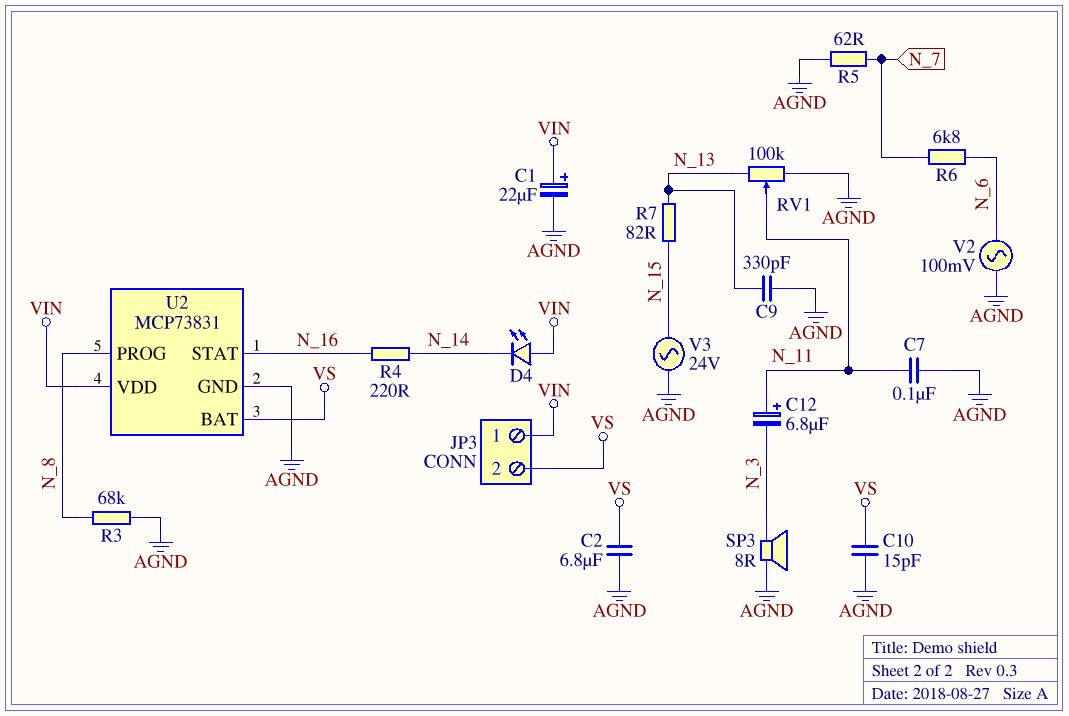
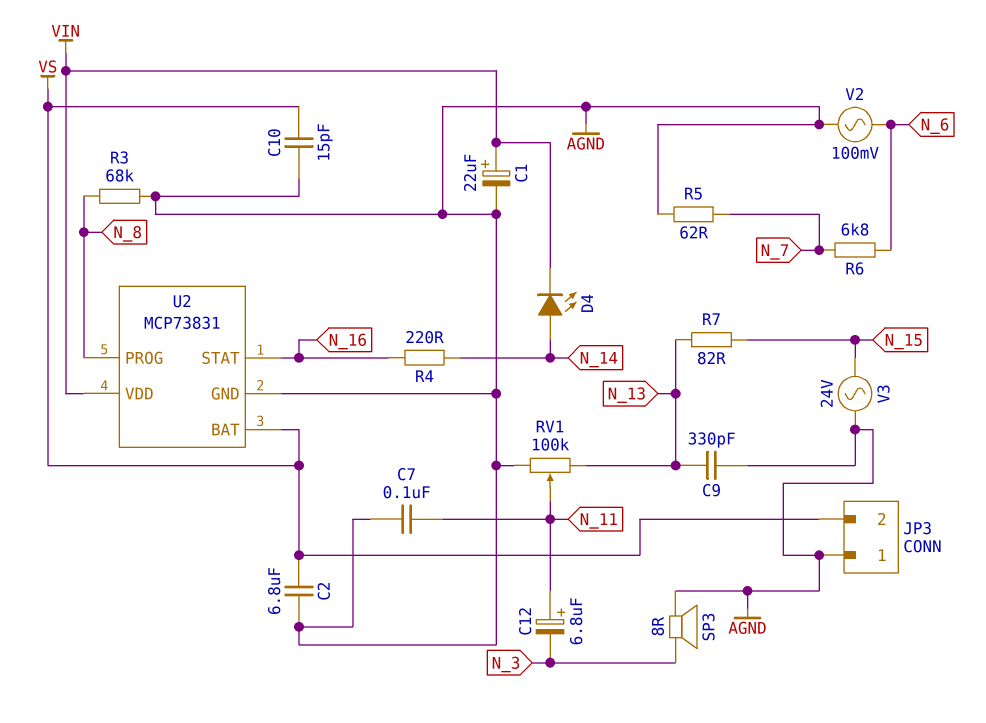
D4: LED (A VIN, K N_14) -> LED (A N_14, K VIN)
JP3 pin 1: VIN -> AGND

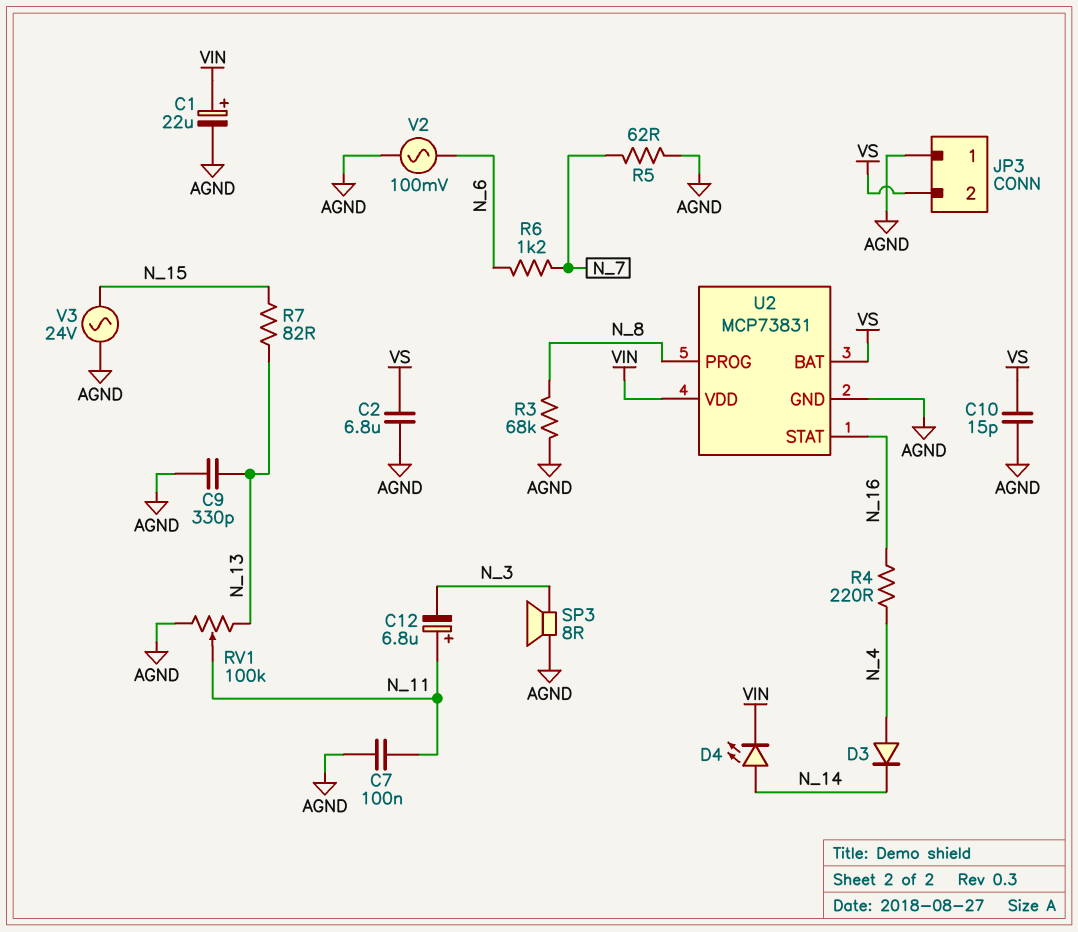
D3: none -> diode (A N_4, K N_14)
R4: 220 (N_14, N_16) -> 220 (N_4, N_16)
R6: 6.8k (N_6, N_7) -> 1.2k (N_6, N_7)

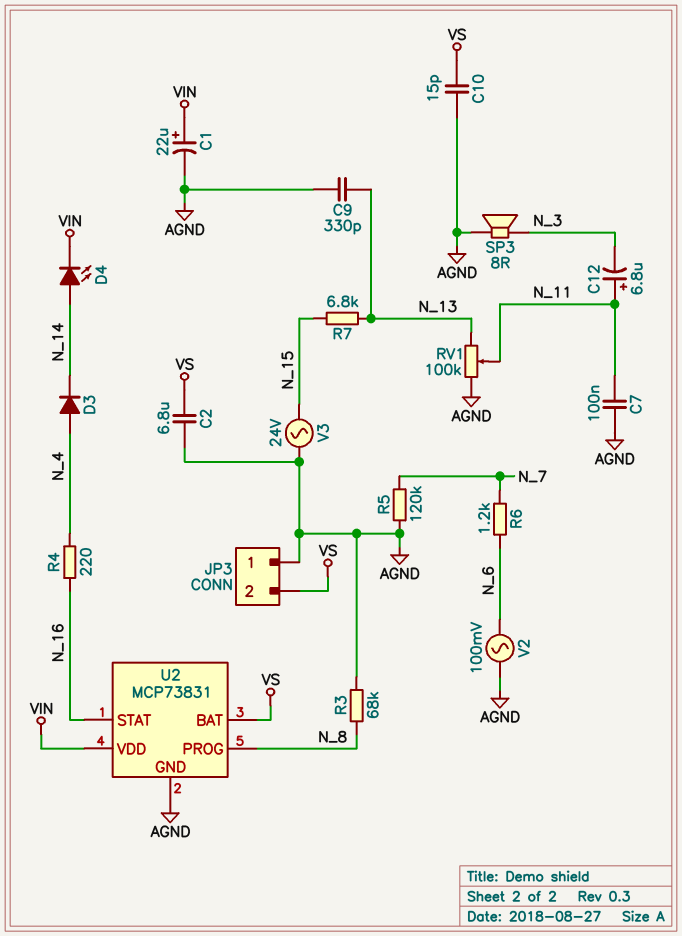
R5: 62 (AGND, N_7) -> 120k (AGND, N_7)
R7: 82 (N_13, N_15) -> 6.8k (N_13, N_15)

